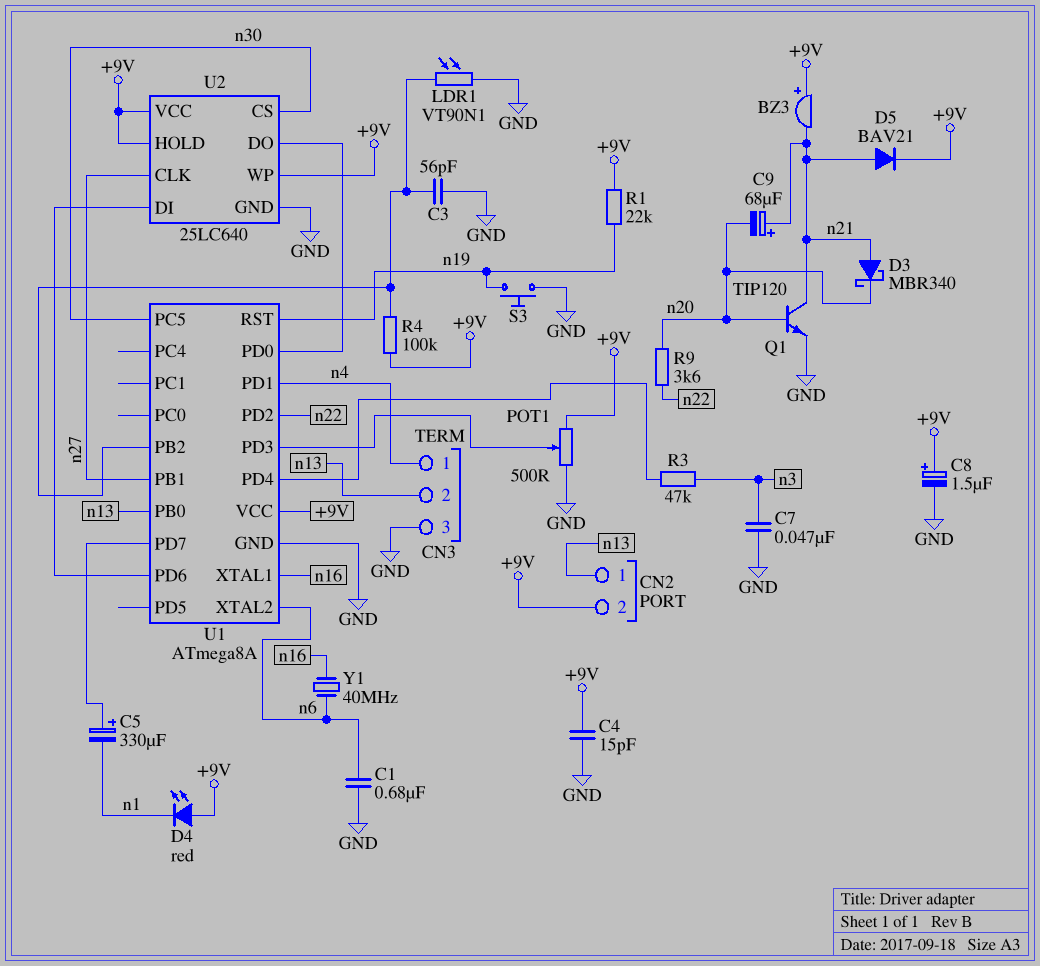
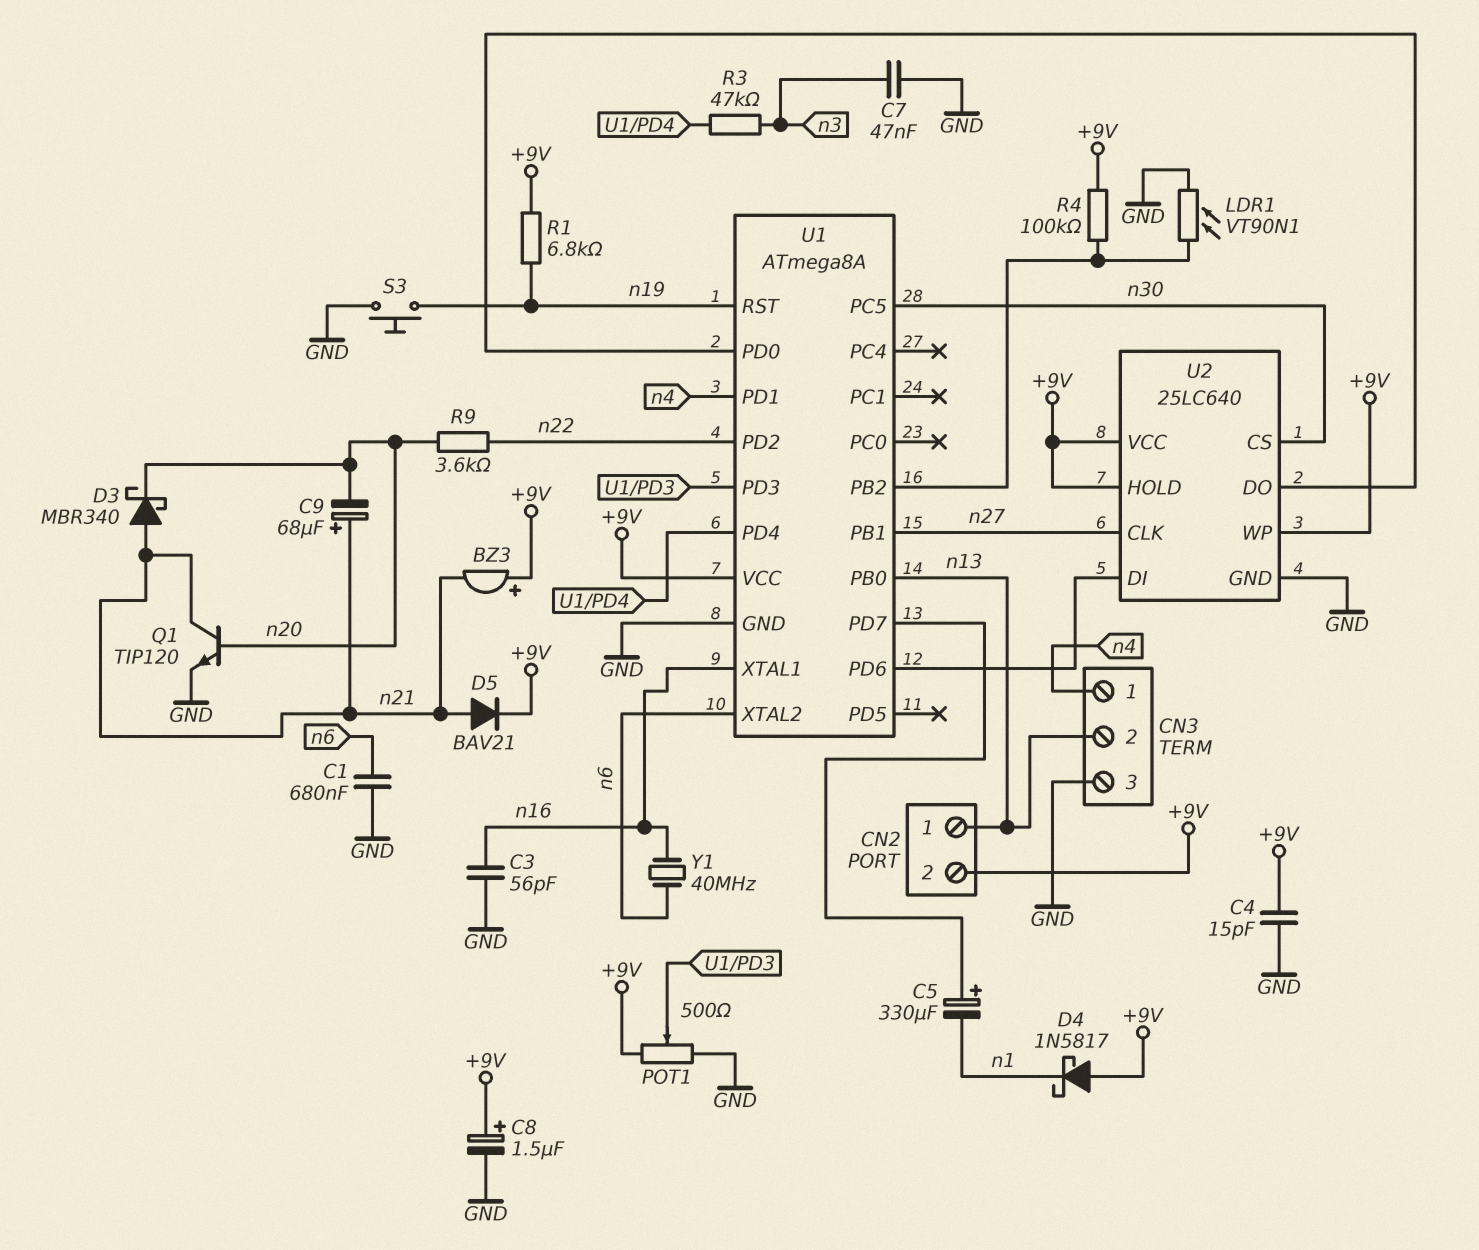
C3: 56pF (GND, U1/PB2) -> 56pF (GND, n16)
D4: LED red (A +9V, K n1) -> schottky 1N5817 (A +9V, K n1)
R1: 22k (+9V, n19) -> 6.8k (+9V, n19)

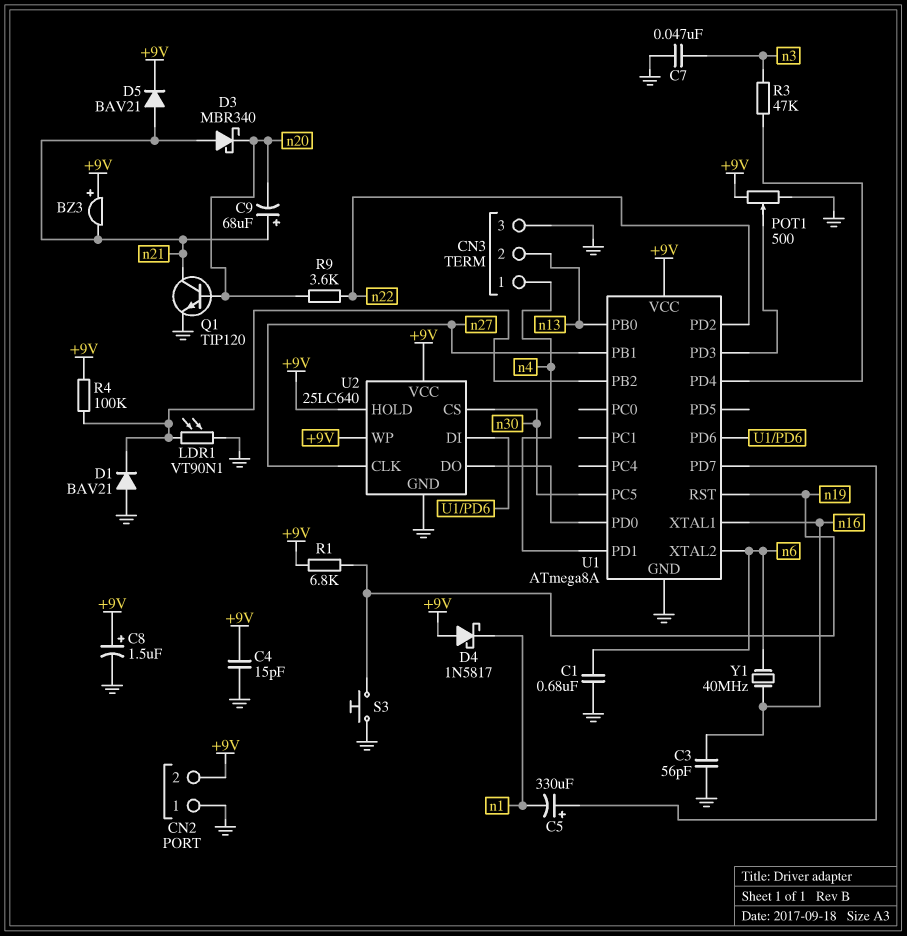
CN2 pin 1: n13 -> GND
D1: none -> diode BAV21 (A GND, K U1/PB2)

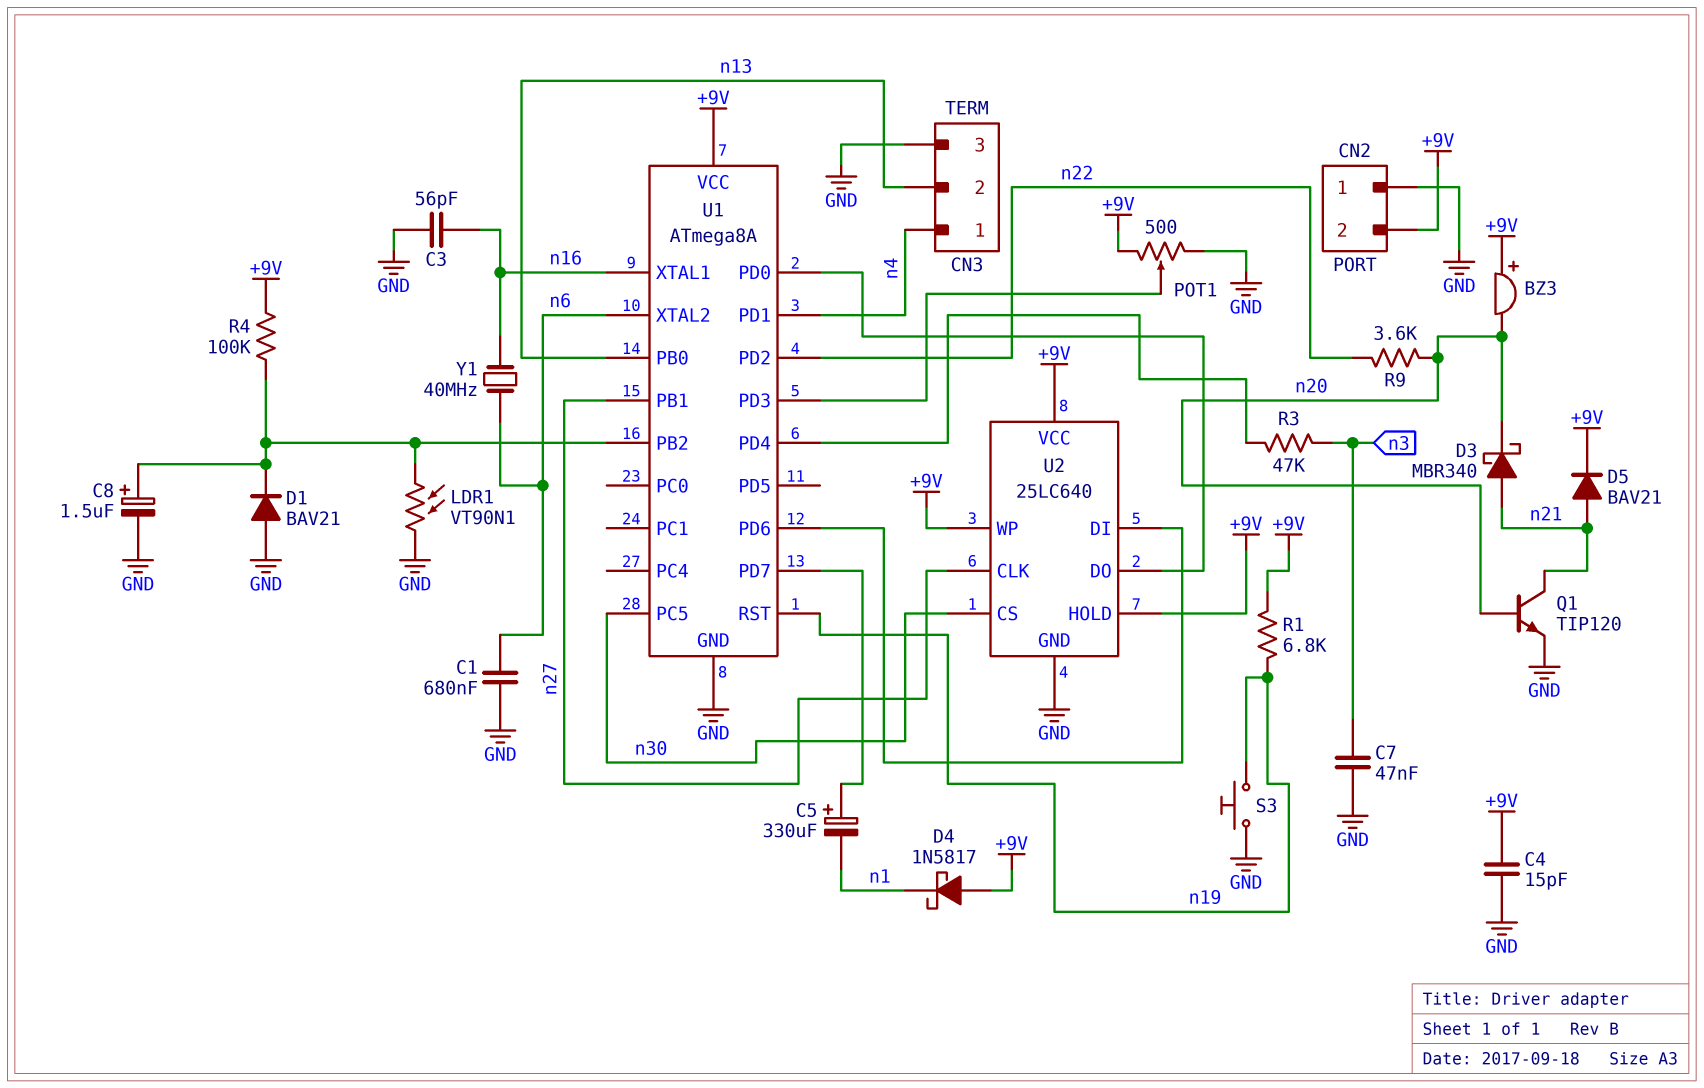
BZ3: buzzer (plus +9V, minus n21) -> buzzer (plus +9V, minus n20)
C8: 1.5uF (plus +9V, minus GND) -> 1.5uF (plus U1/PB2, minus GND)
C9: 68uF (plus n21, minus n20) -> none

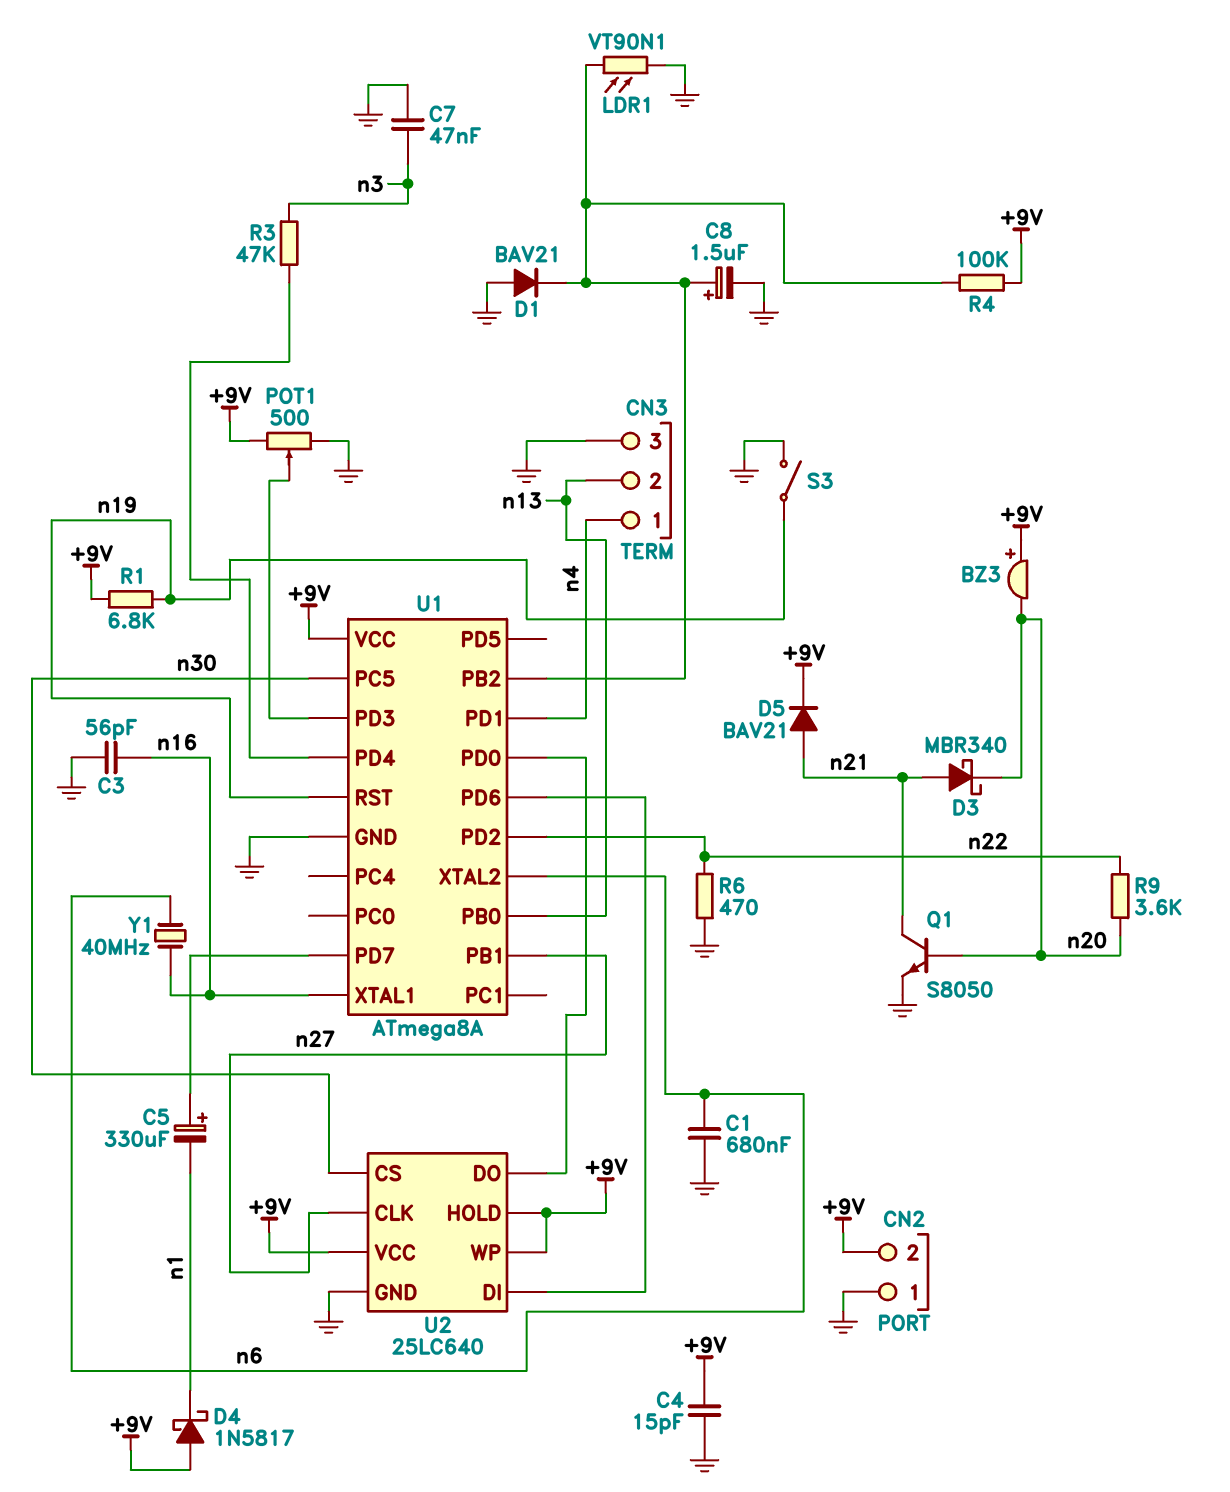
Q1: NPN TIP120 (B n20, C n21, E GND) -> NPN S8050 (B n20, C n21, E GND)
R6: none -> 470 (GND, n22)
S3: button (GND, n19) -> switch (GND, n19)

